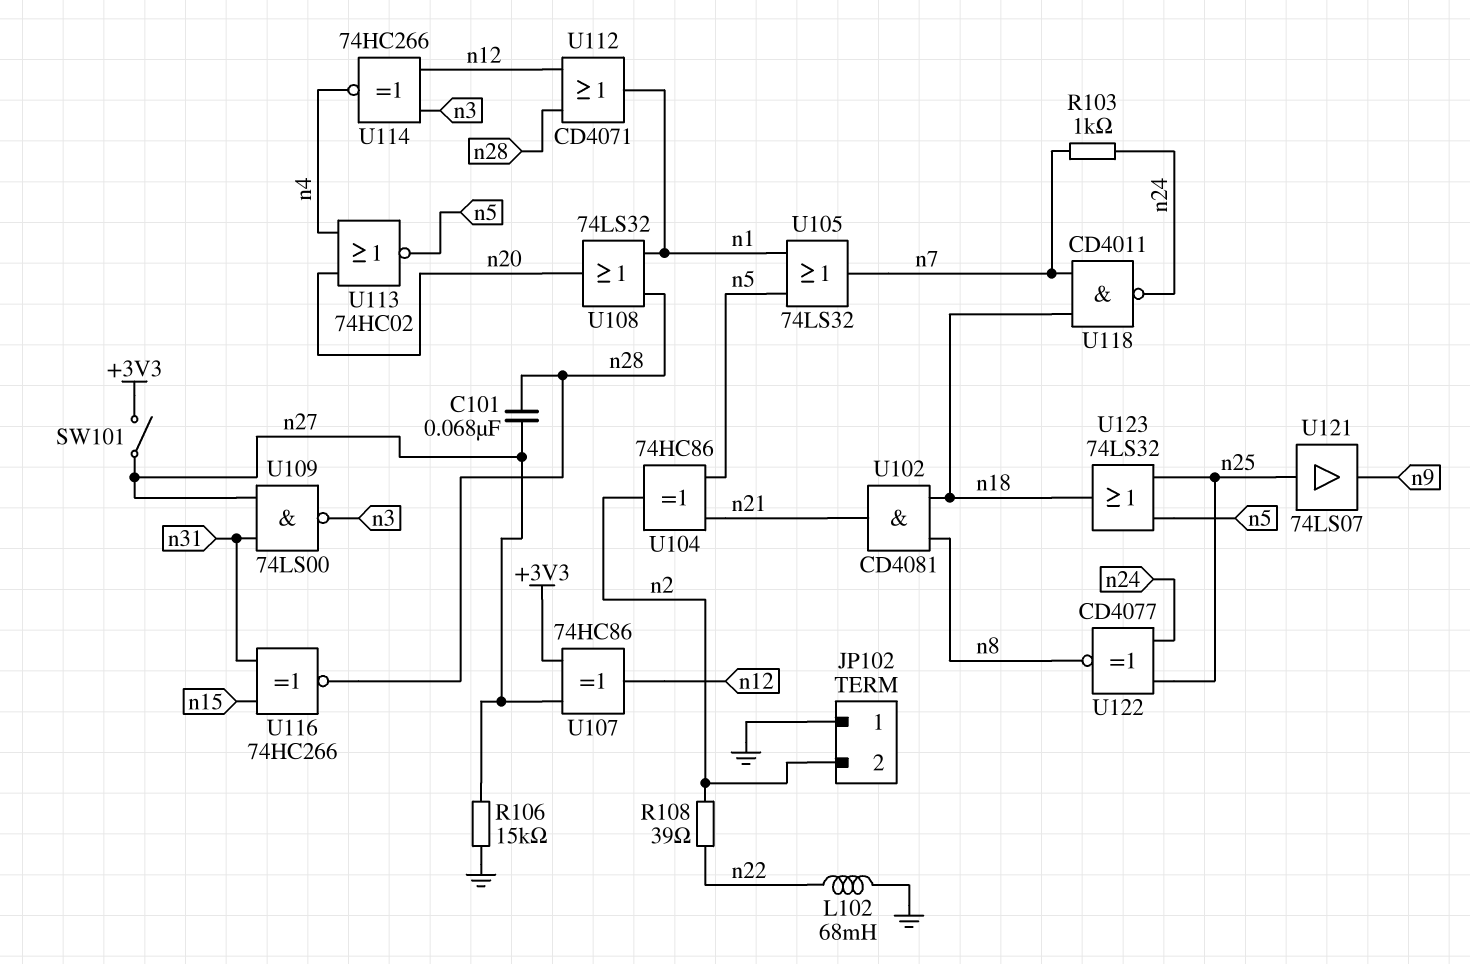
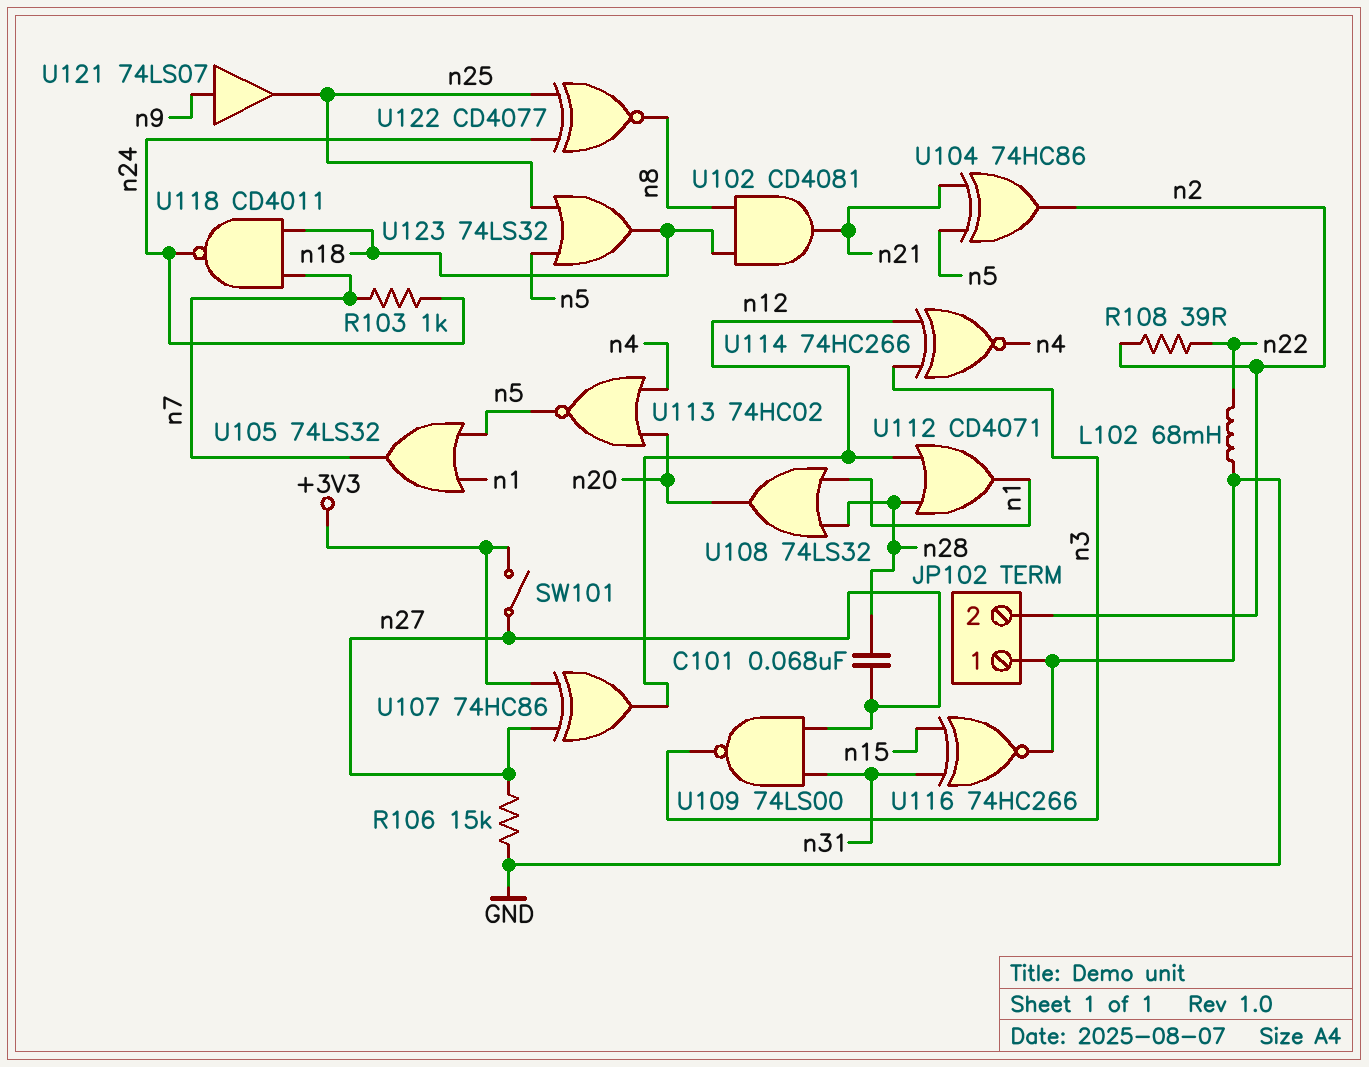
U116: XNOR 74HC266 (in n15, in n31, out n28) -> XNOR 74HC266 (in n15, in n31, out GND)
U121: buffer 74LS07 (in n25, out n9) -> buffer 74LS07 (in n9, out n25)

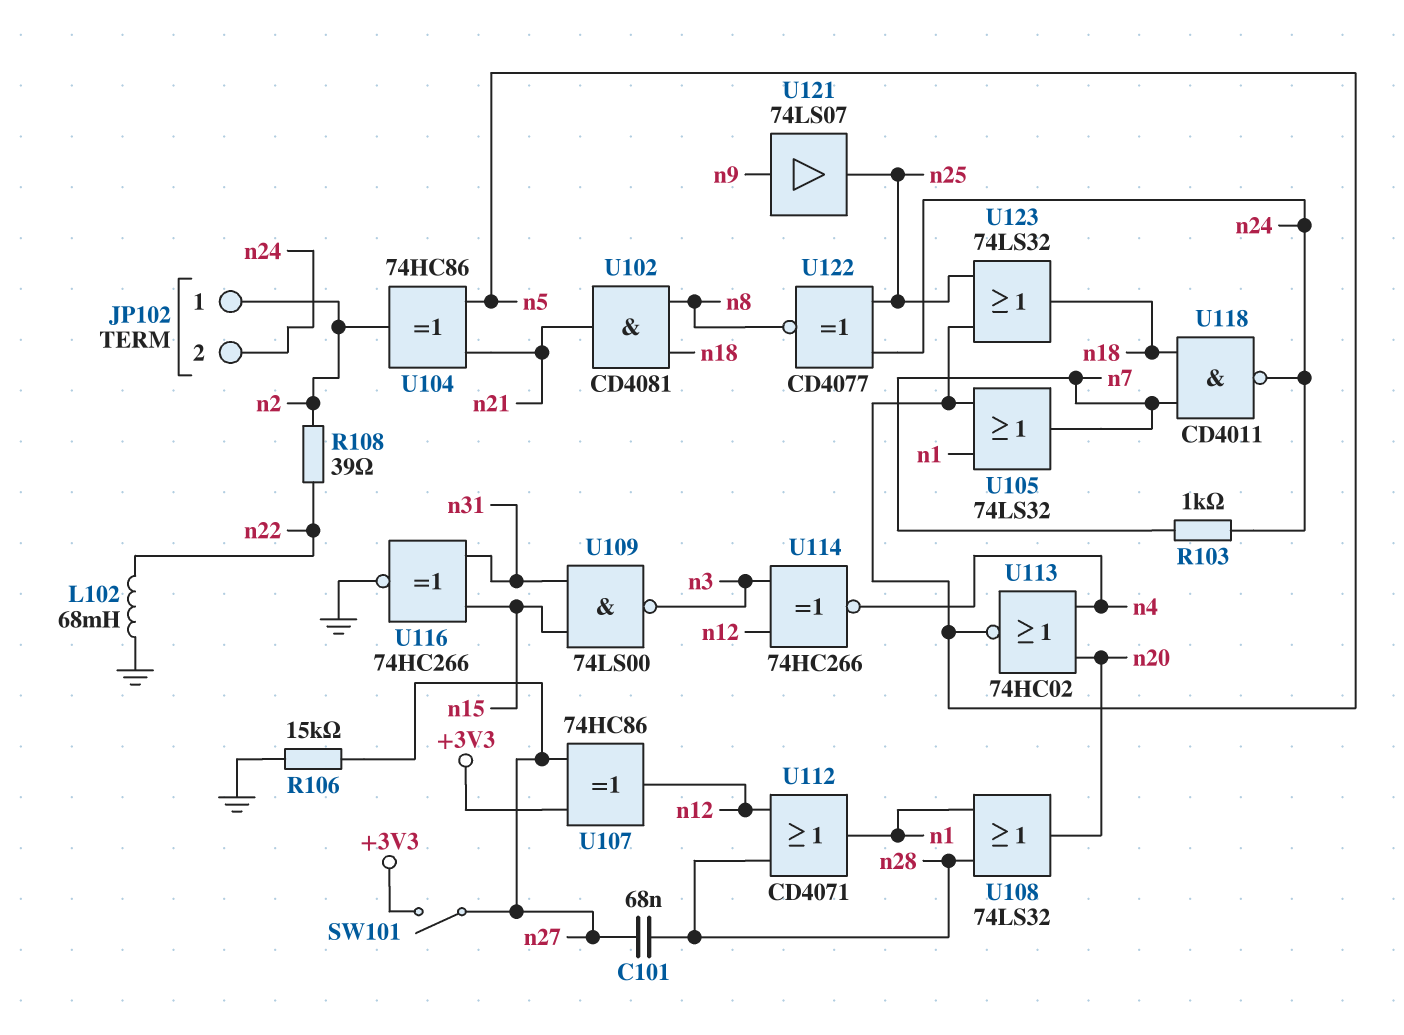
JP102 pin 1: GND -> n2
JP102 pin 2: n2 -> n24
U109: NAND 74LS00 (in n27, in n31, out n3) -> NAND 74LS00 (in n15, in n31, out n3)

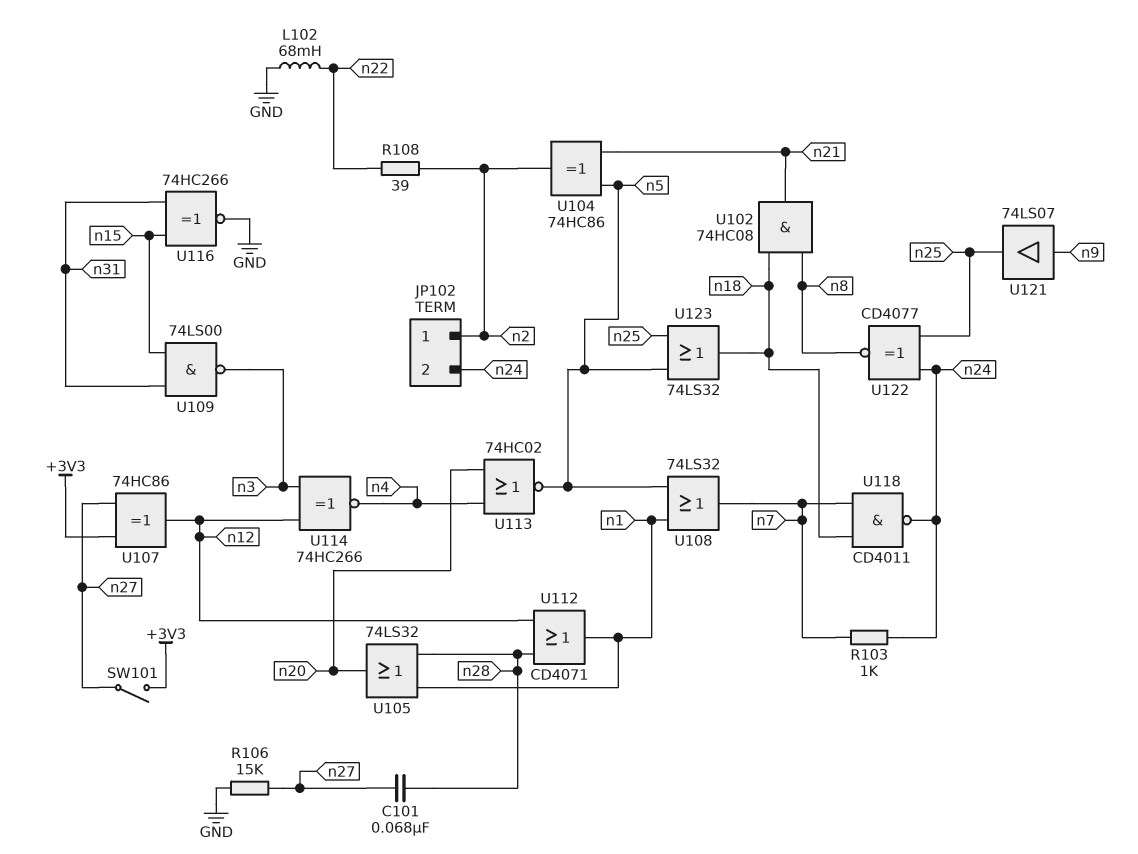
U102: AND CD4081 (in n8, in n18, out n21) -> AND 74HC08 (in n8, in n18, out n21)
U105: OR 74LS32 (in n1, in n5, out n7) -> OR 74LS32 (in n1, in n28, out n20)
U108: OR 74LS32 (in n1, in n28, out n20) -> OR 74LS32 (in n1, in n5, out n7)

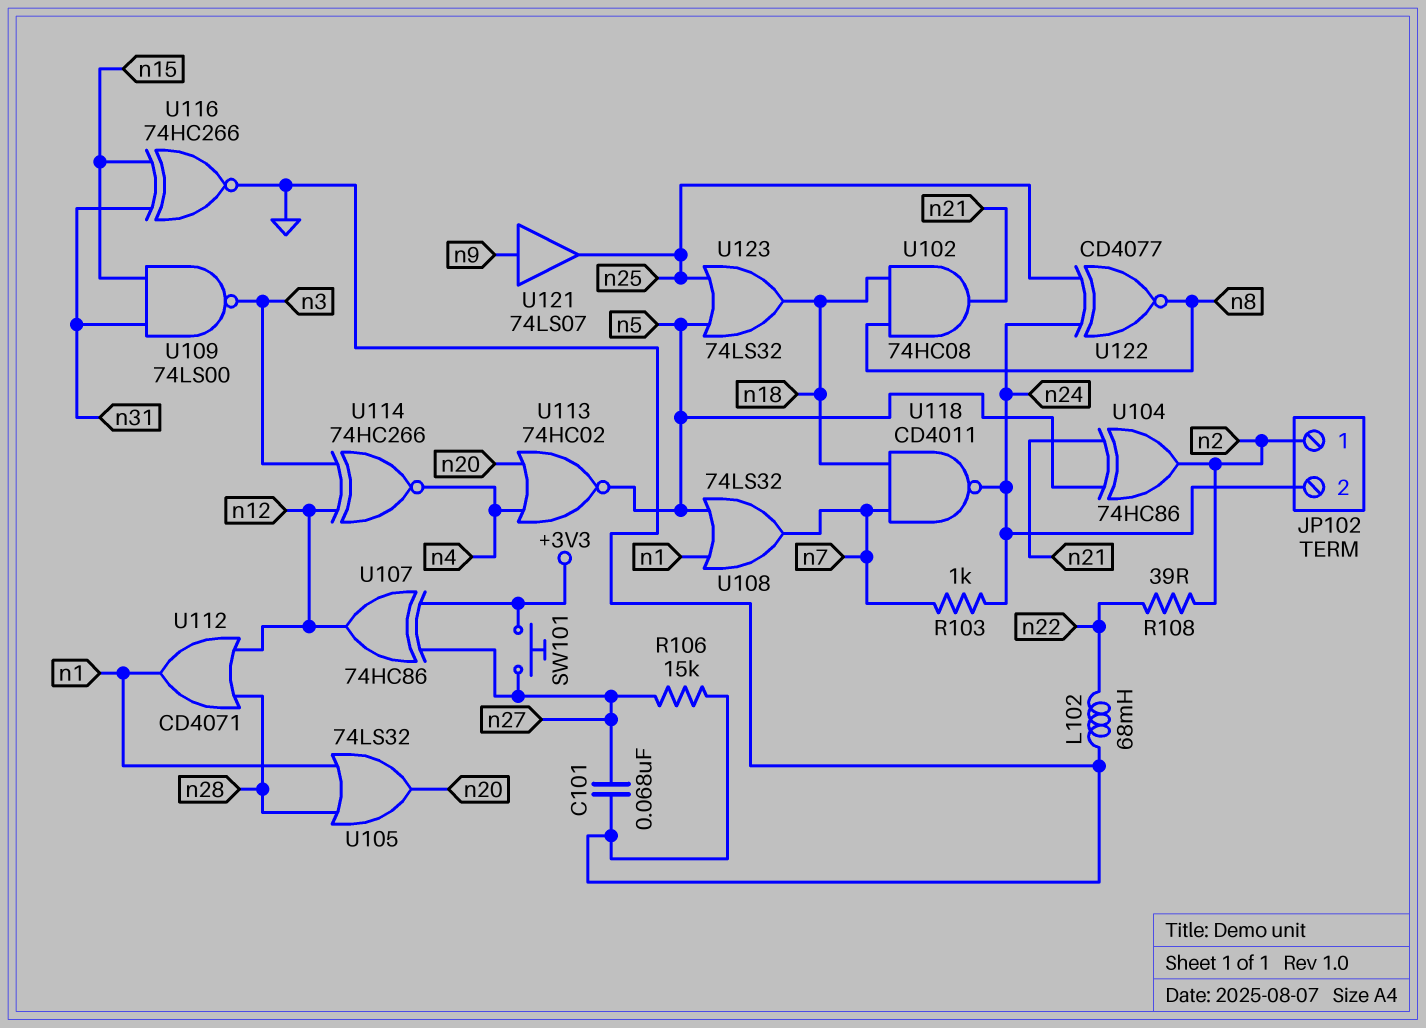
C101: 68nF (n27, n28) -> 68nF (GND, n27)
SW101: switch (+3V3, n27) -> button (+3V3, n27)

